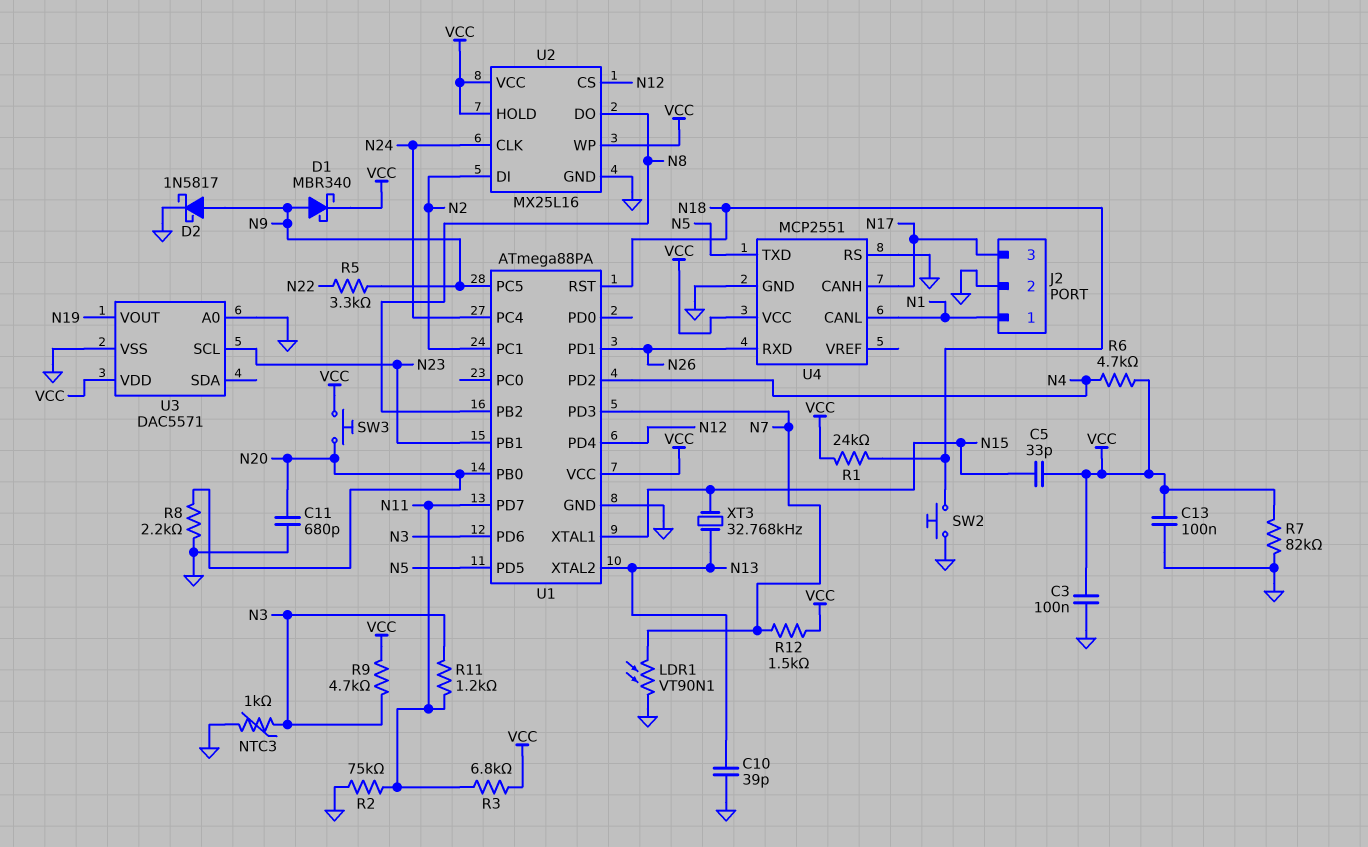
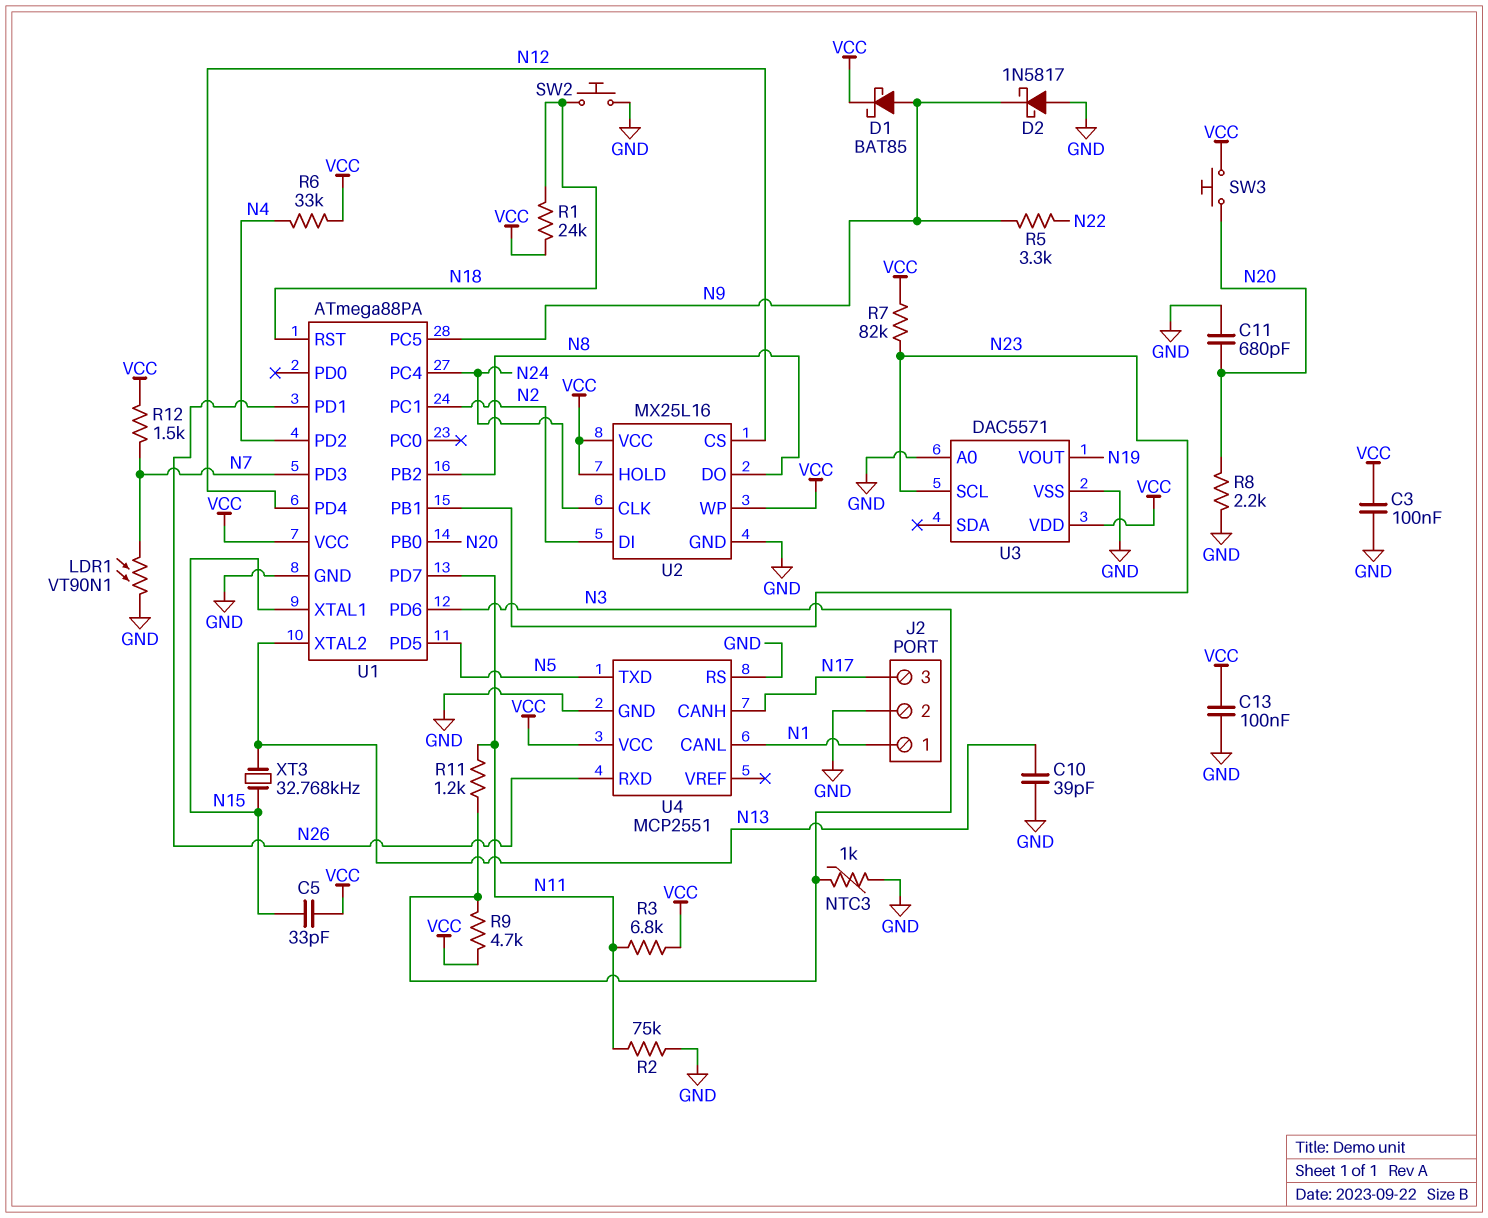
D1: schottky MBR340 (A N9, K VCC) -> schottky BAT85 (A N9, K VCC)
D2: schottky 1N5817 (A N9, K GND) -> schottky 1N5817 (A GND, K N9)
R6: 4.7k (N4, VCC) -> 33k (N4, VCC)
R7: 82k (GND, VCC) -> 82k (N23, VCC)

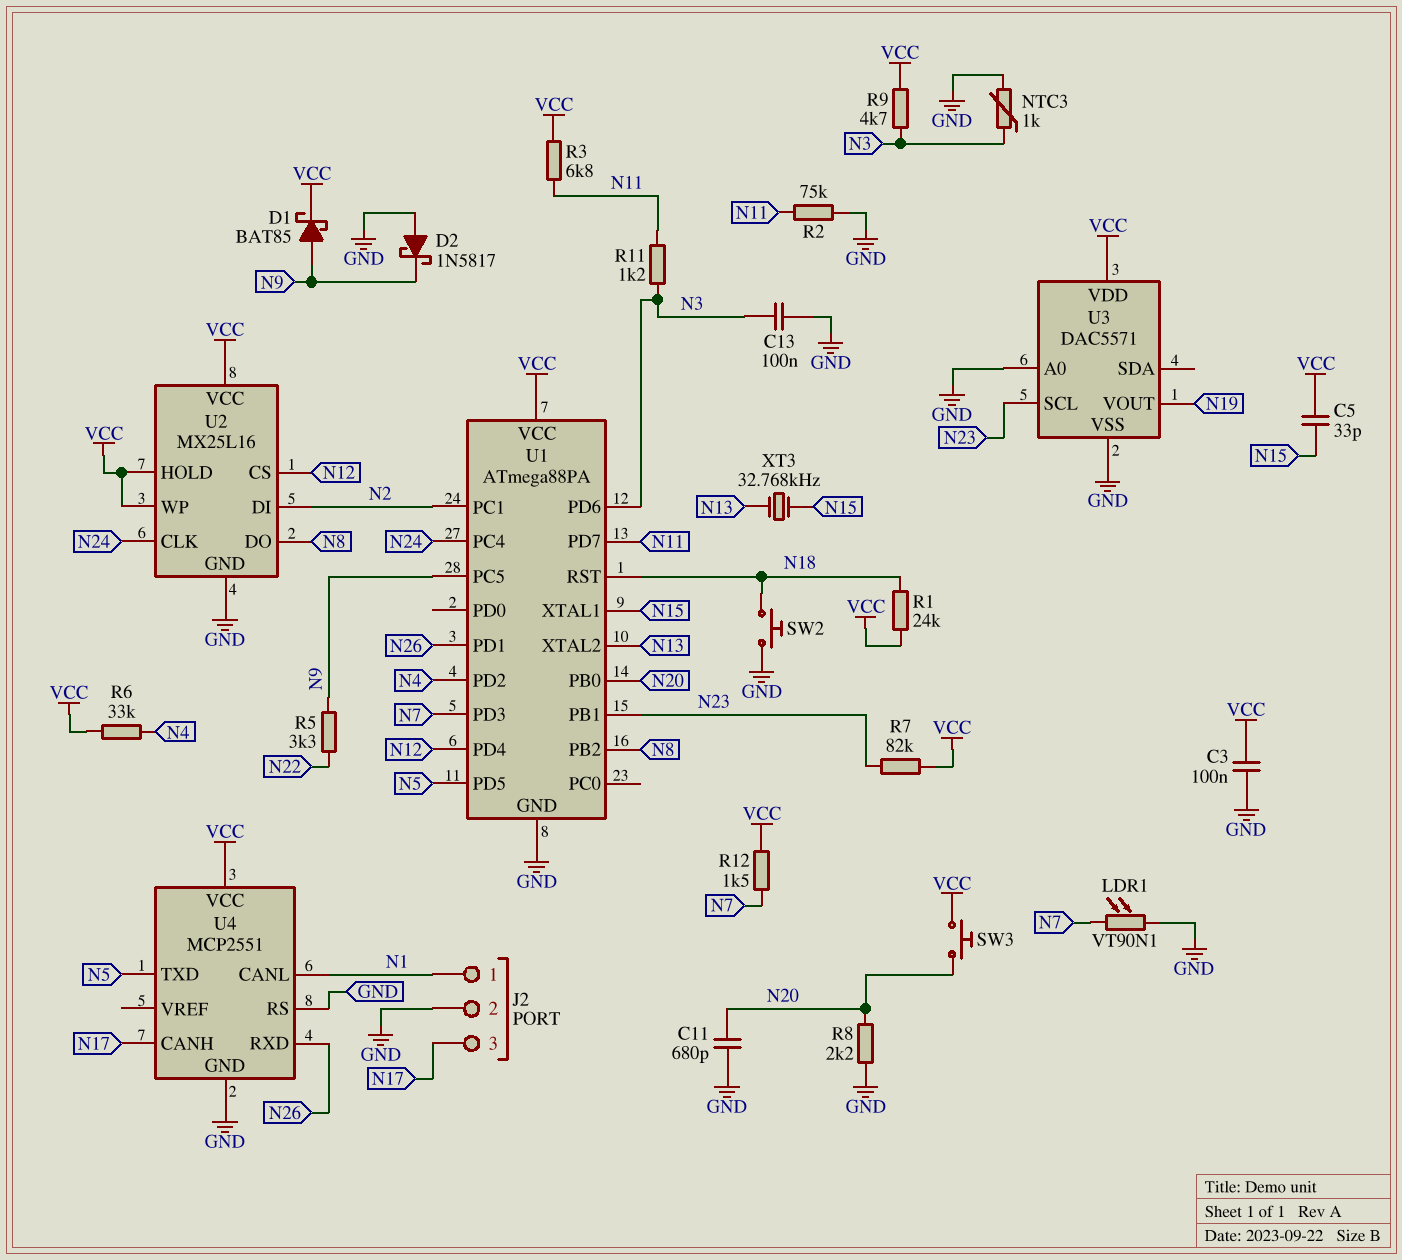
C10: 39pF (GND, N13) -> none
C13: 100nF (GND, VCC) -> 100nF (GND, N3)

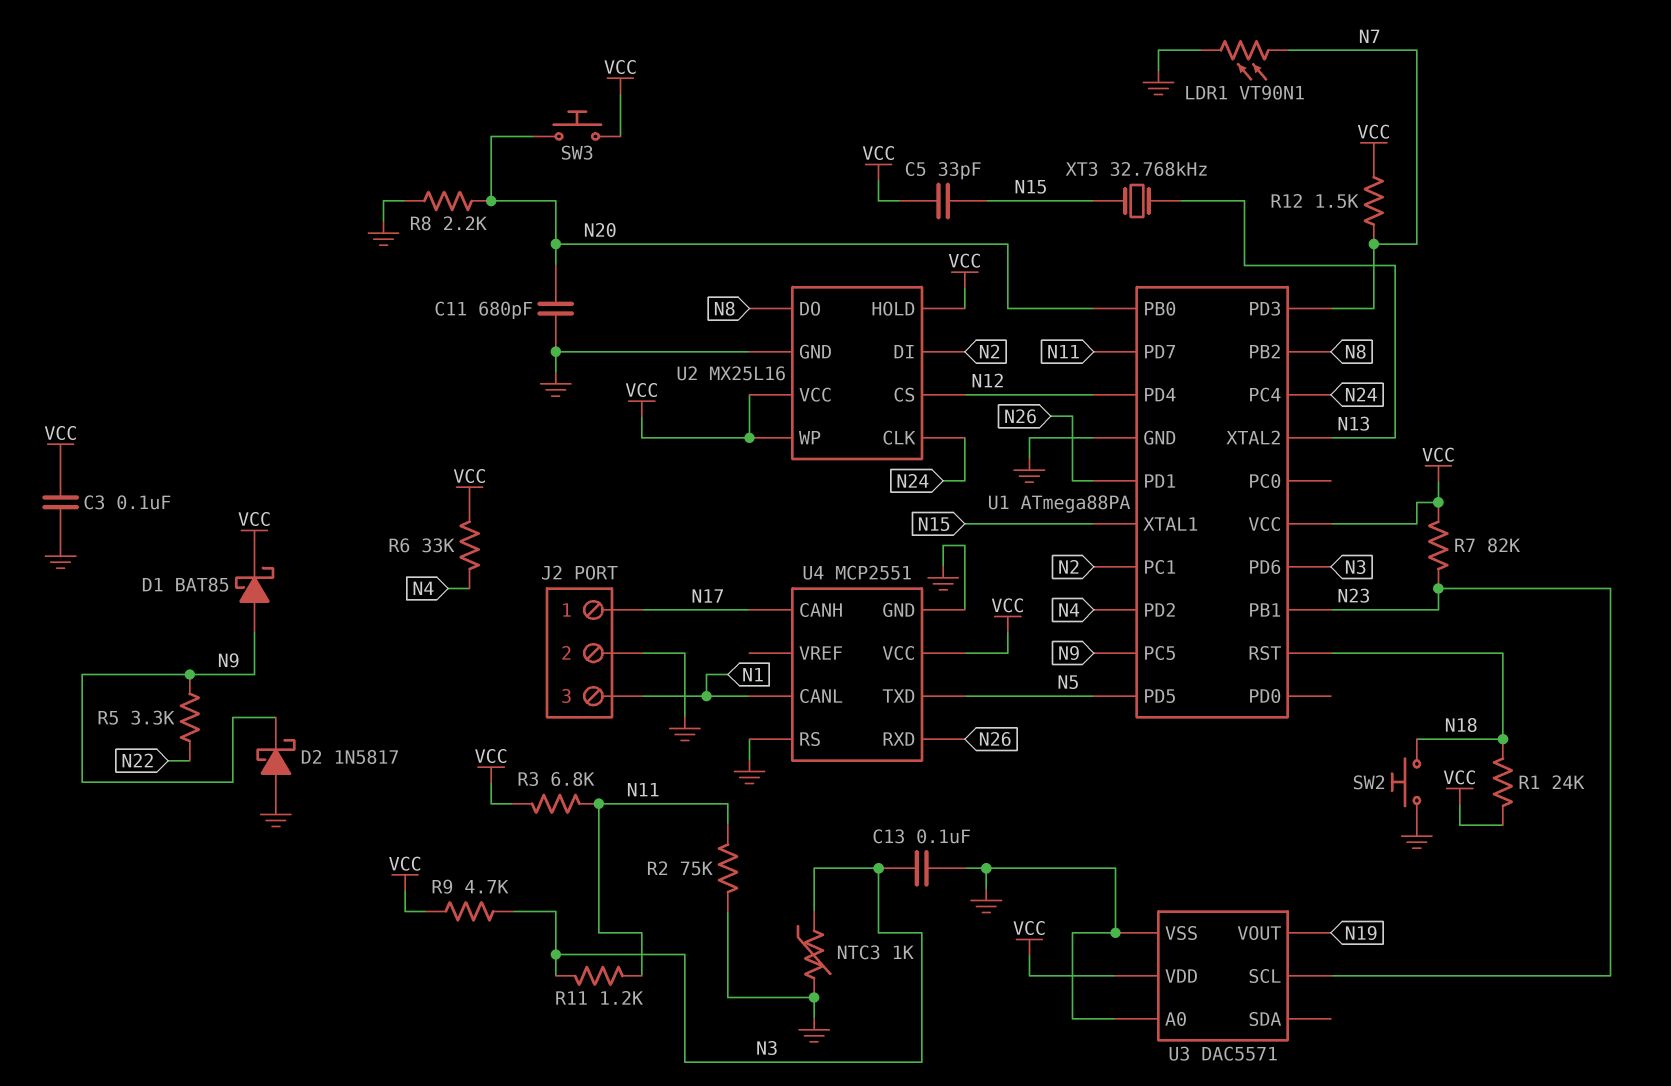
J2 pin 1: N1 -> N17
J2 pin 3: N17 -> N1

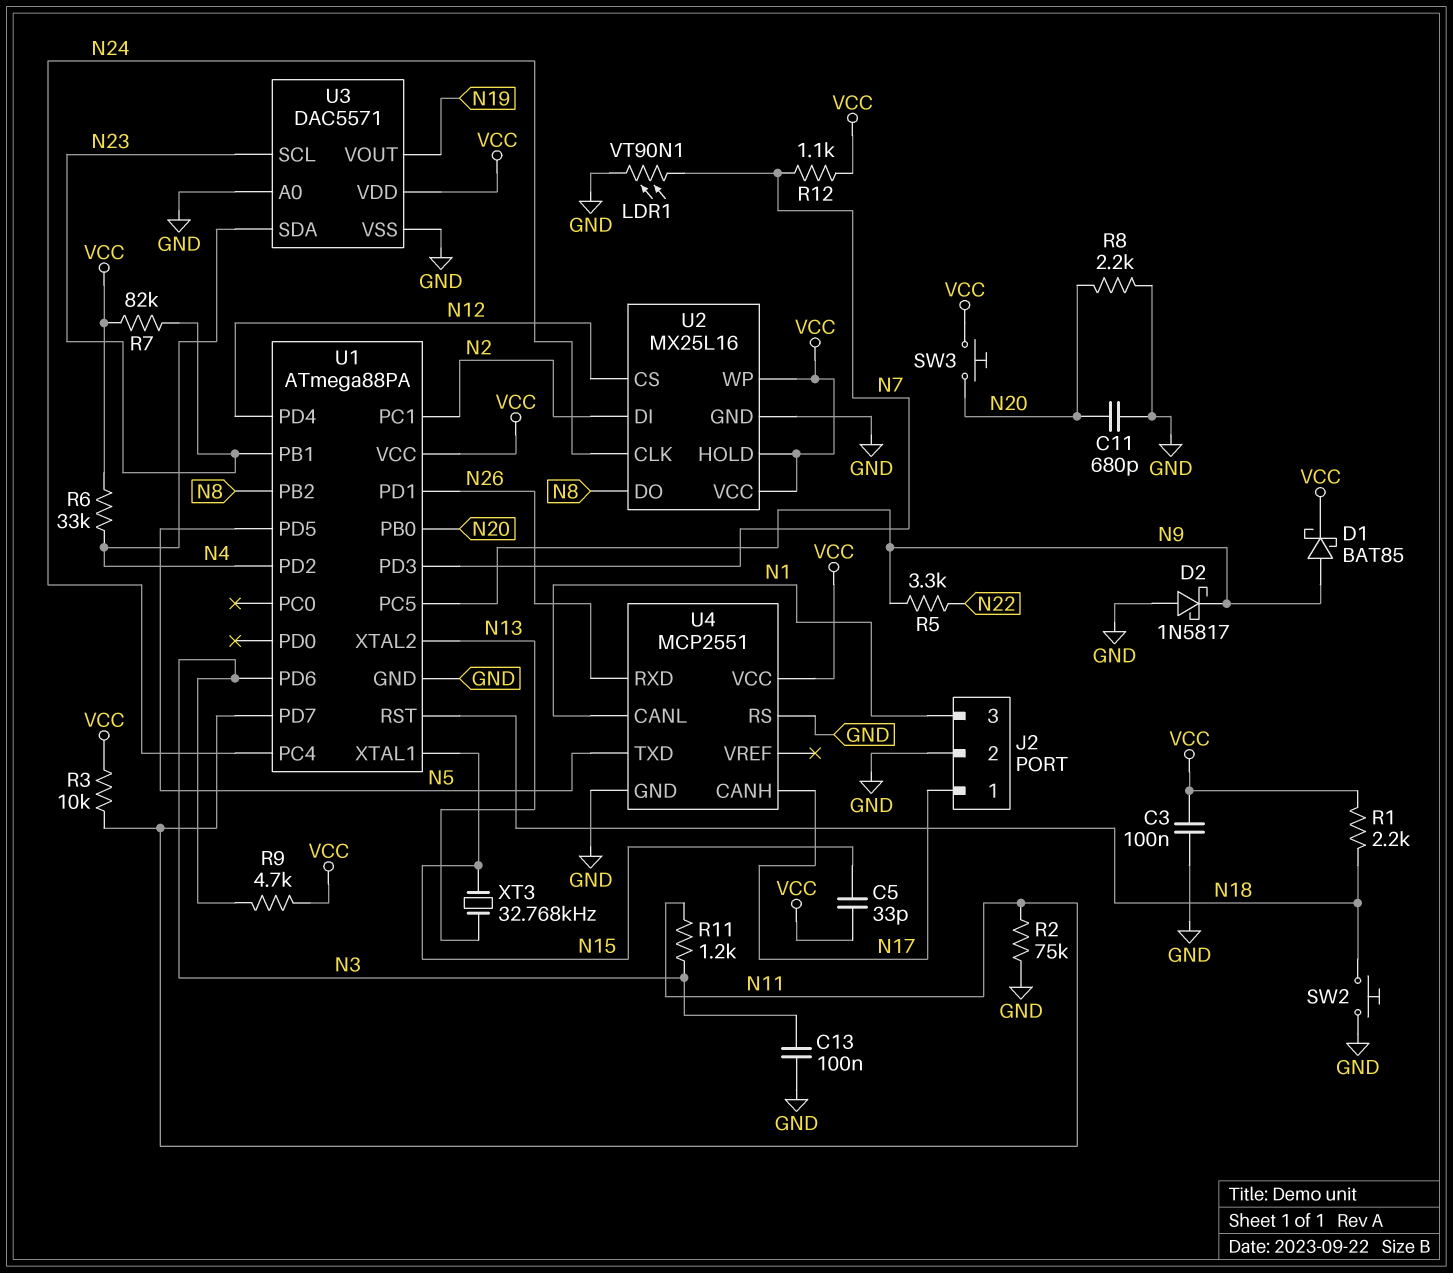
NTC3: 1k (GND, N3) -> none
R1: 24k (N18, VCC) -> 2.2k (N18, VCC)
R3: 6.8k (N11, VCC) -> 10k (N11, VCC)
R12: 1.5k (N7, VCC) -> 1.1k (N7, VCC)
U3 pin SDA: none -> N4

